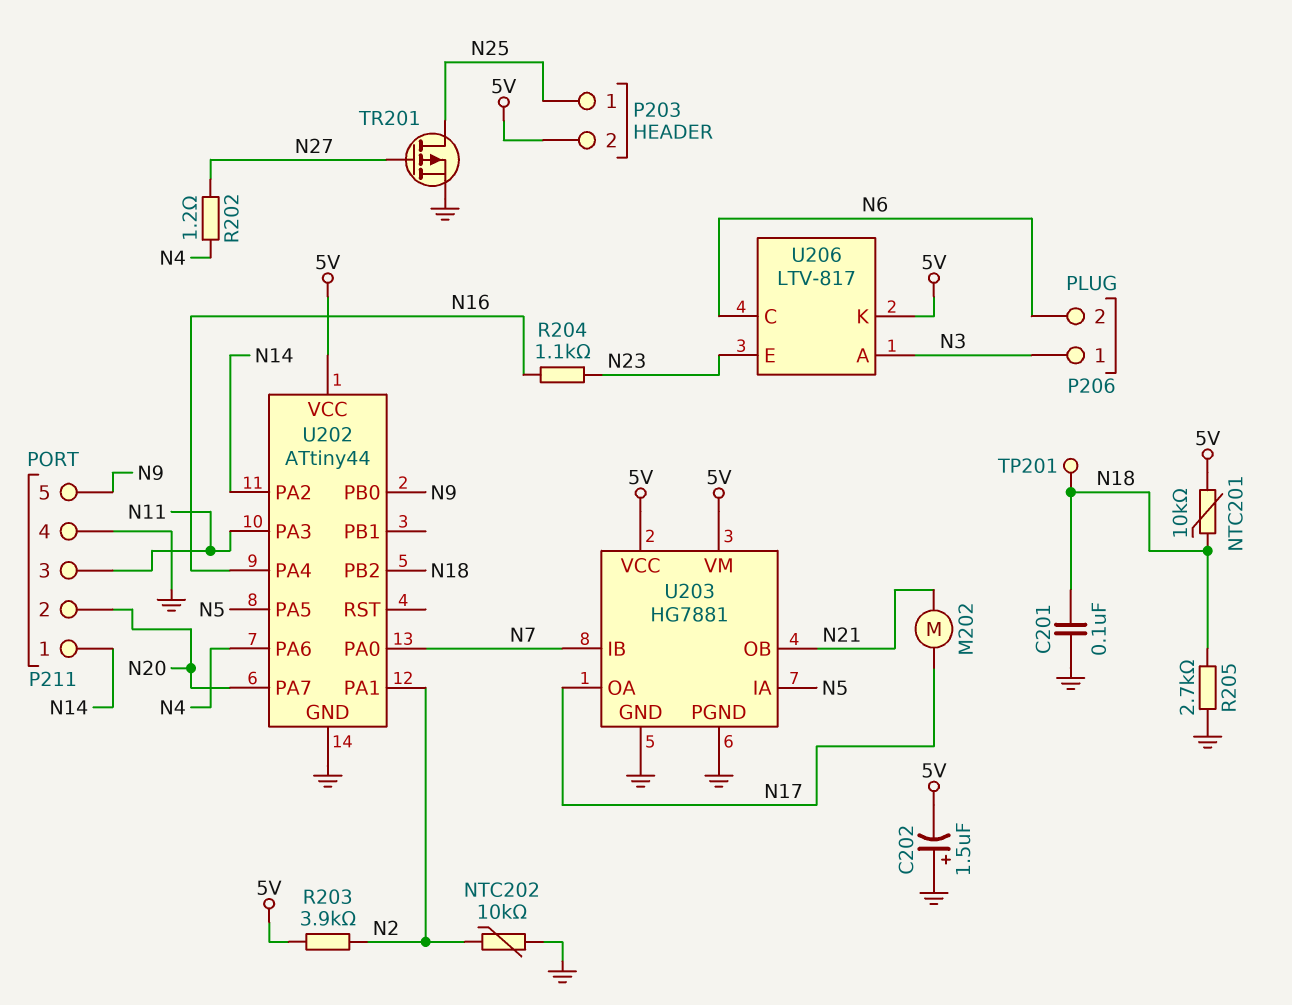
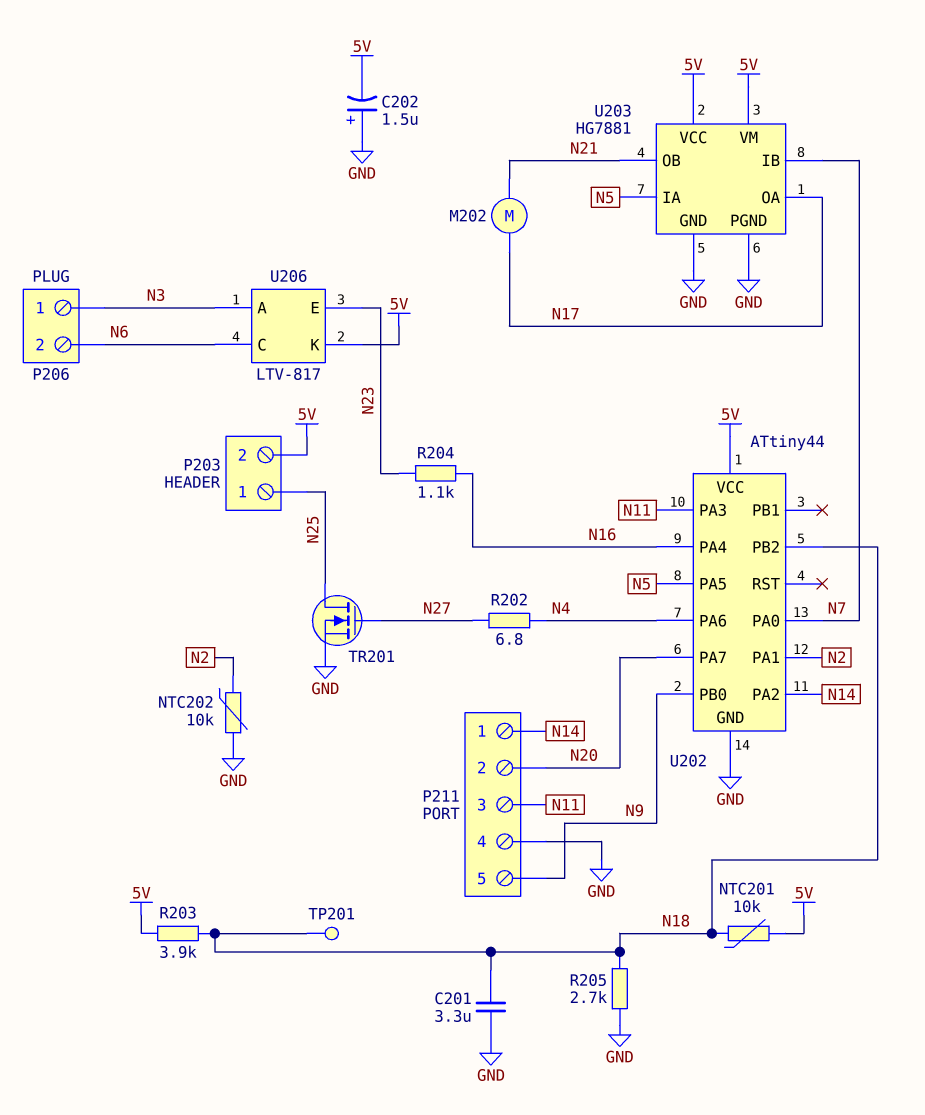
C201: 100nF (GND, N18) -> 3.3uF (GND, N18)
R202: 1.2 (N4, N27) -> 6.8 (N4, N27)
R203: 3.9k (5V, N2) -> 3.9k (5V, N18)
TR201: PMOS (G N27, D N25, S GND) -> NMOS (G N27, D N25, S GND)

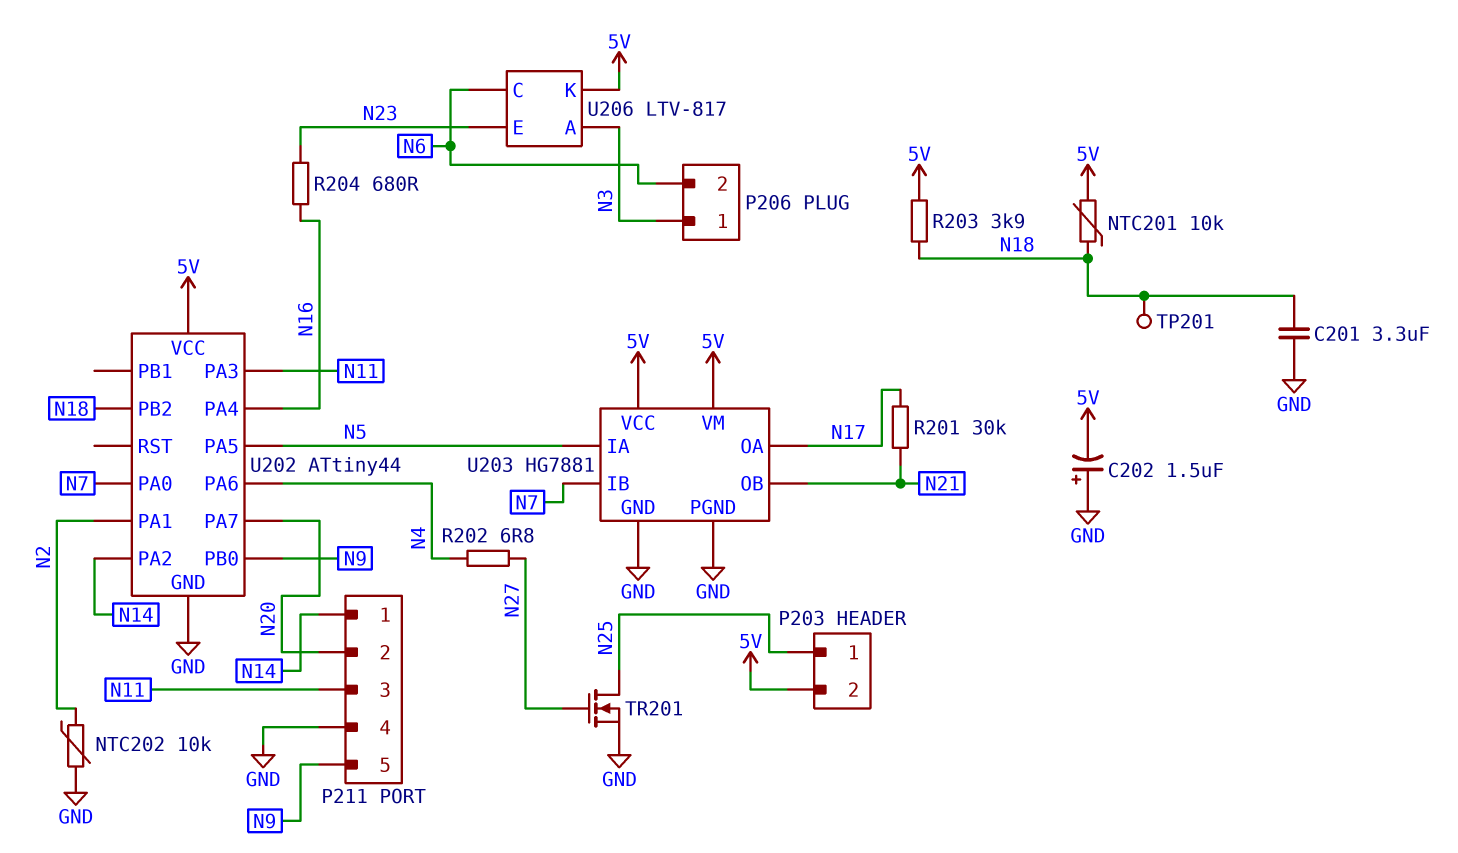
M202: motor (N17, N21) -> none
R201: none -> 30k (N17, N21)
R204: 1.1k (N16, N23) -> 680 (N16, N23)
R205: 2.7k (GND, N18) -> none

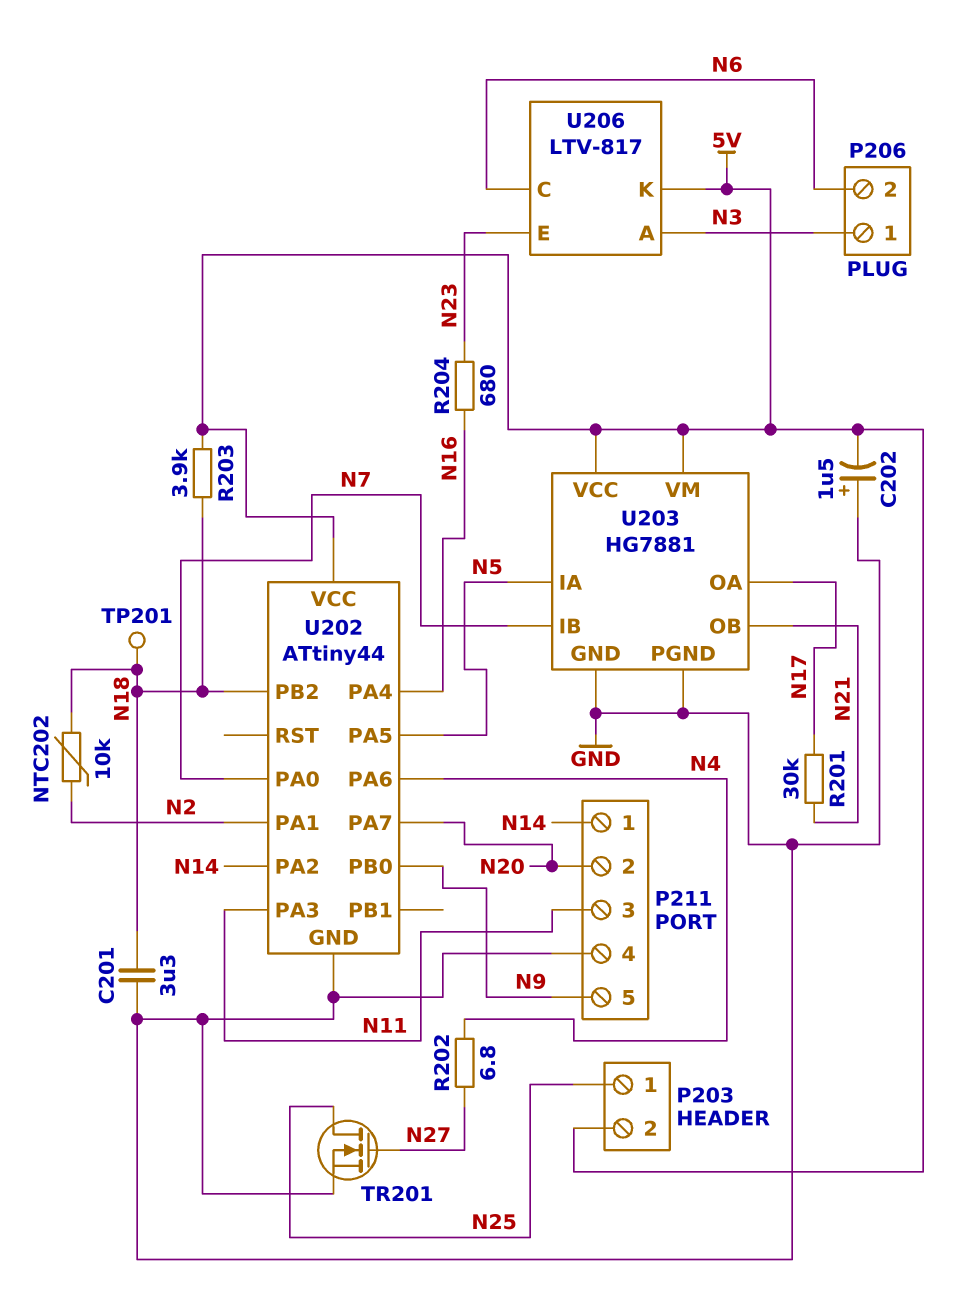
NTC201: 10k (5V, N18) -> none
NTC202: 10k (GND, N2) -> 10k (N2, N18)

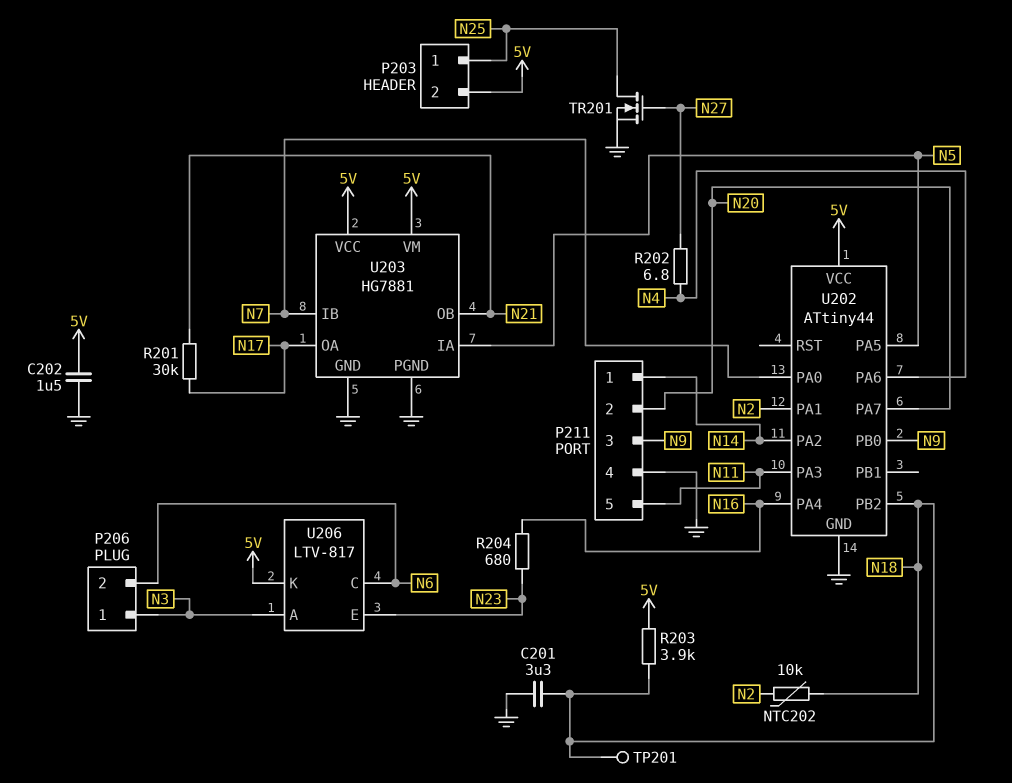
C202: 1.5uF (plus GND, minus 5V) -> 1.5uF (5V, GND)
P211 pin 3: N11 -> N9
P211 pin 5: N9 -> N11

